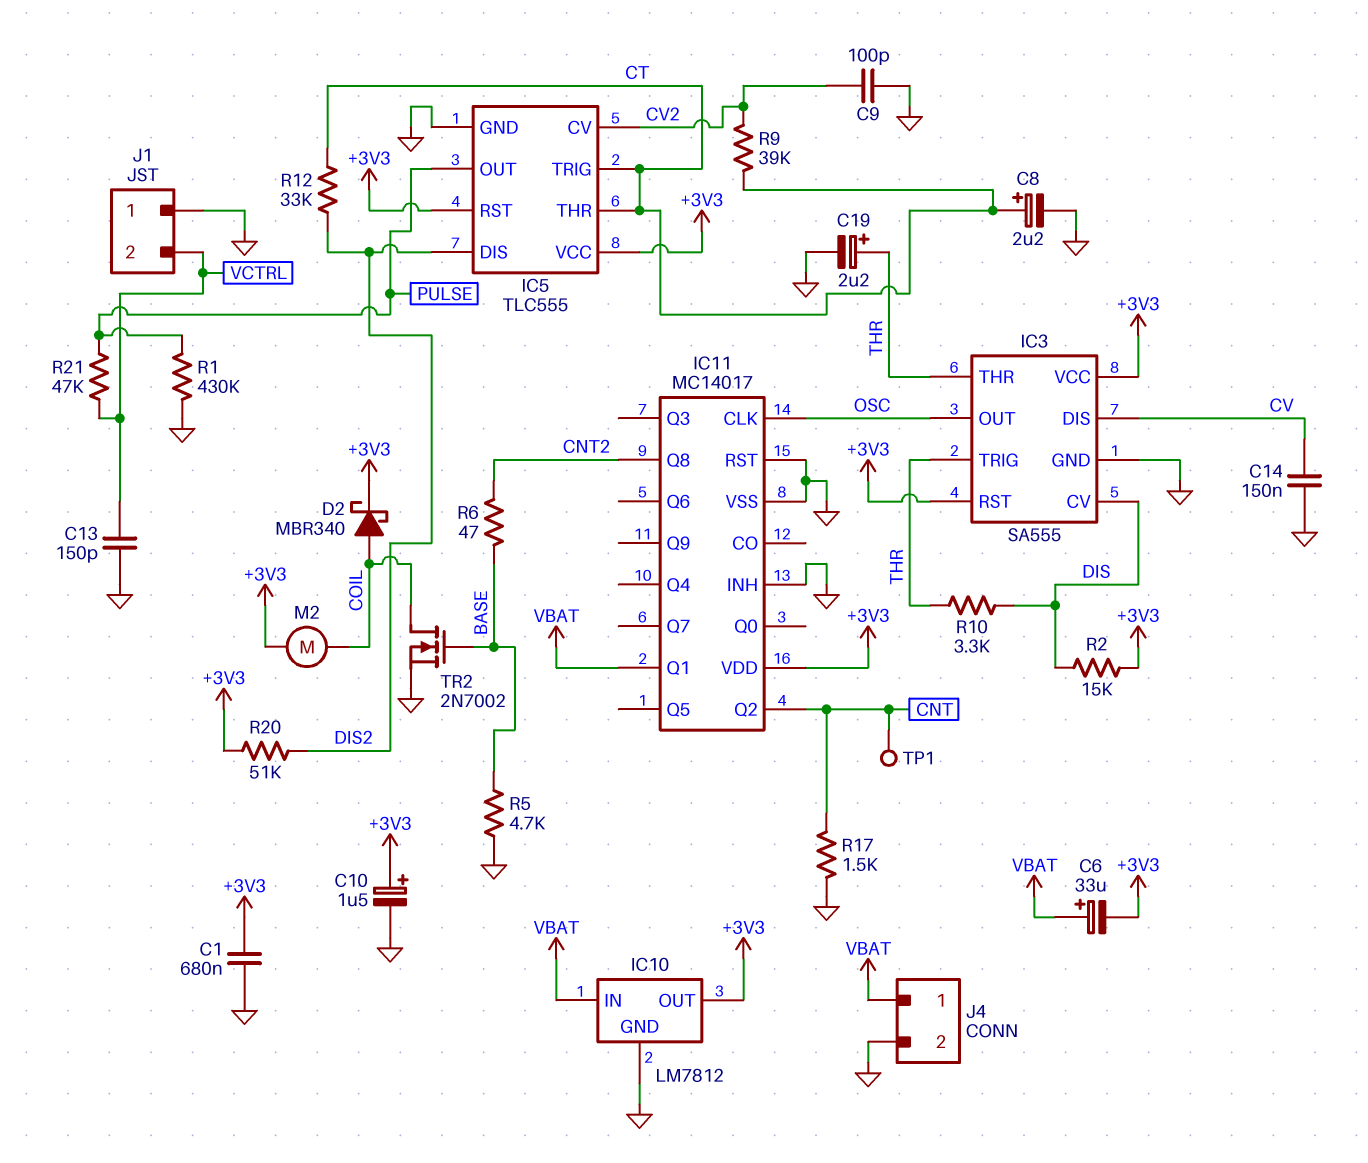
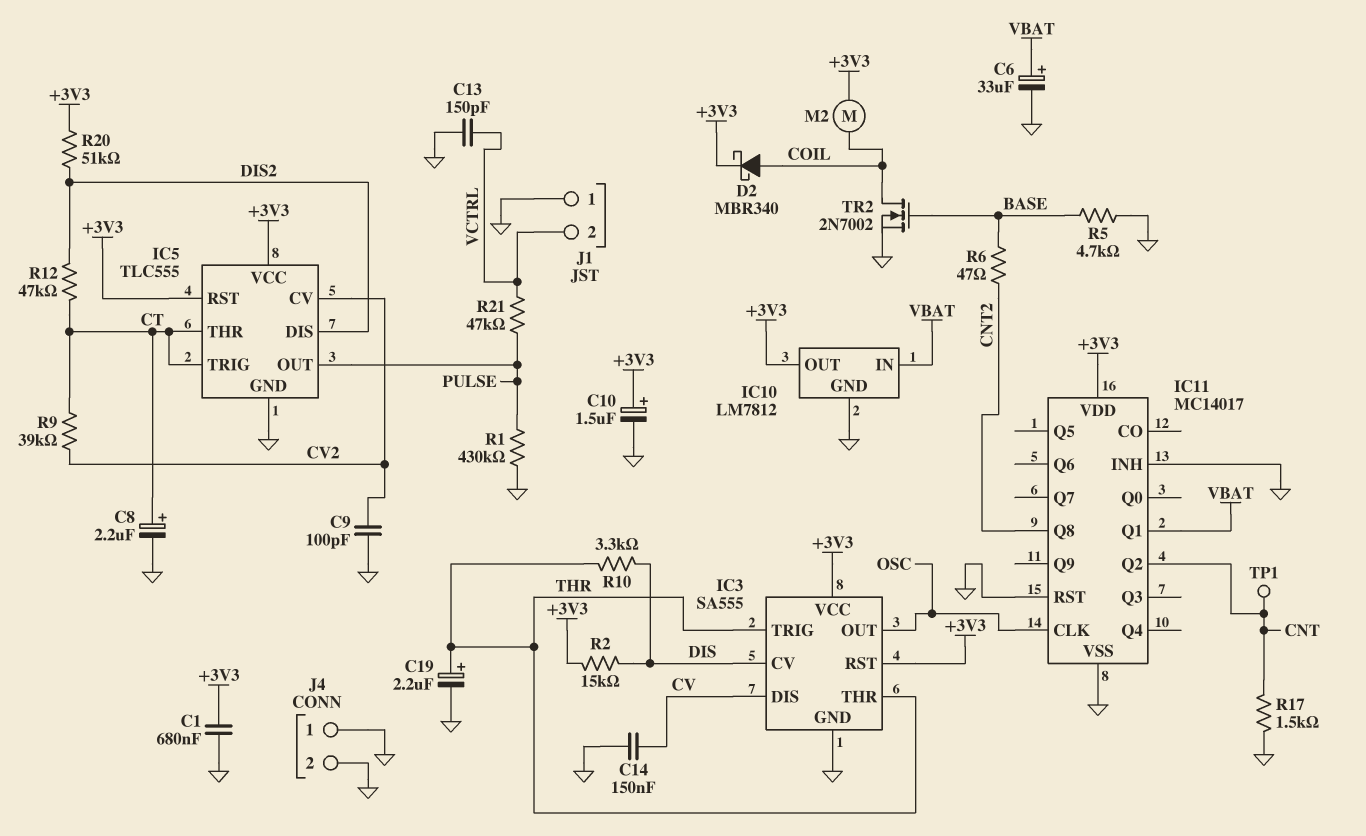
C6: 33uF (plus VBAT, minus +3V3) -> 33uF (plus VBAT, minus GND)
J4 pin 1: VBAT -> GND
R12: 33k (CT, DIS2) -> 47k (CT, DIS2)

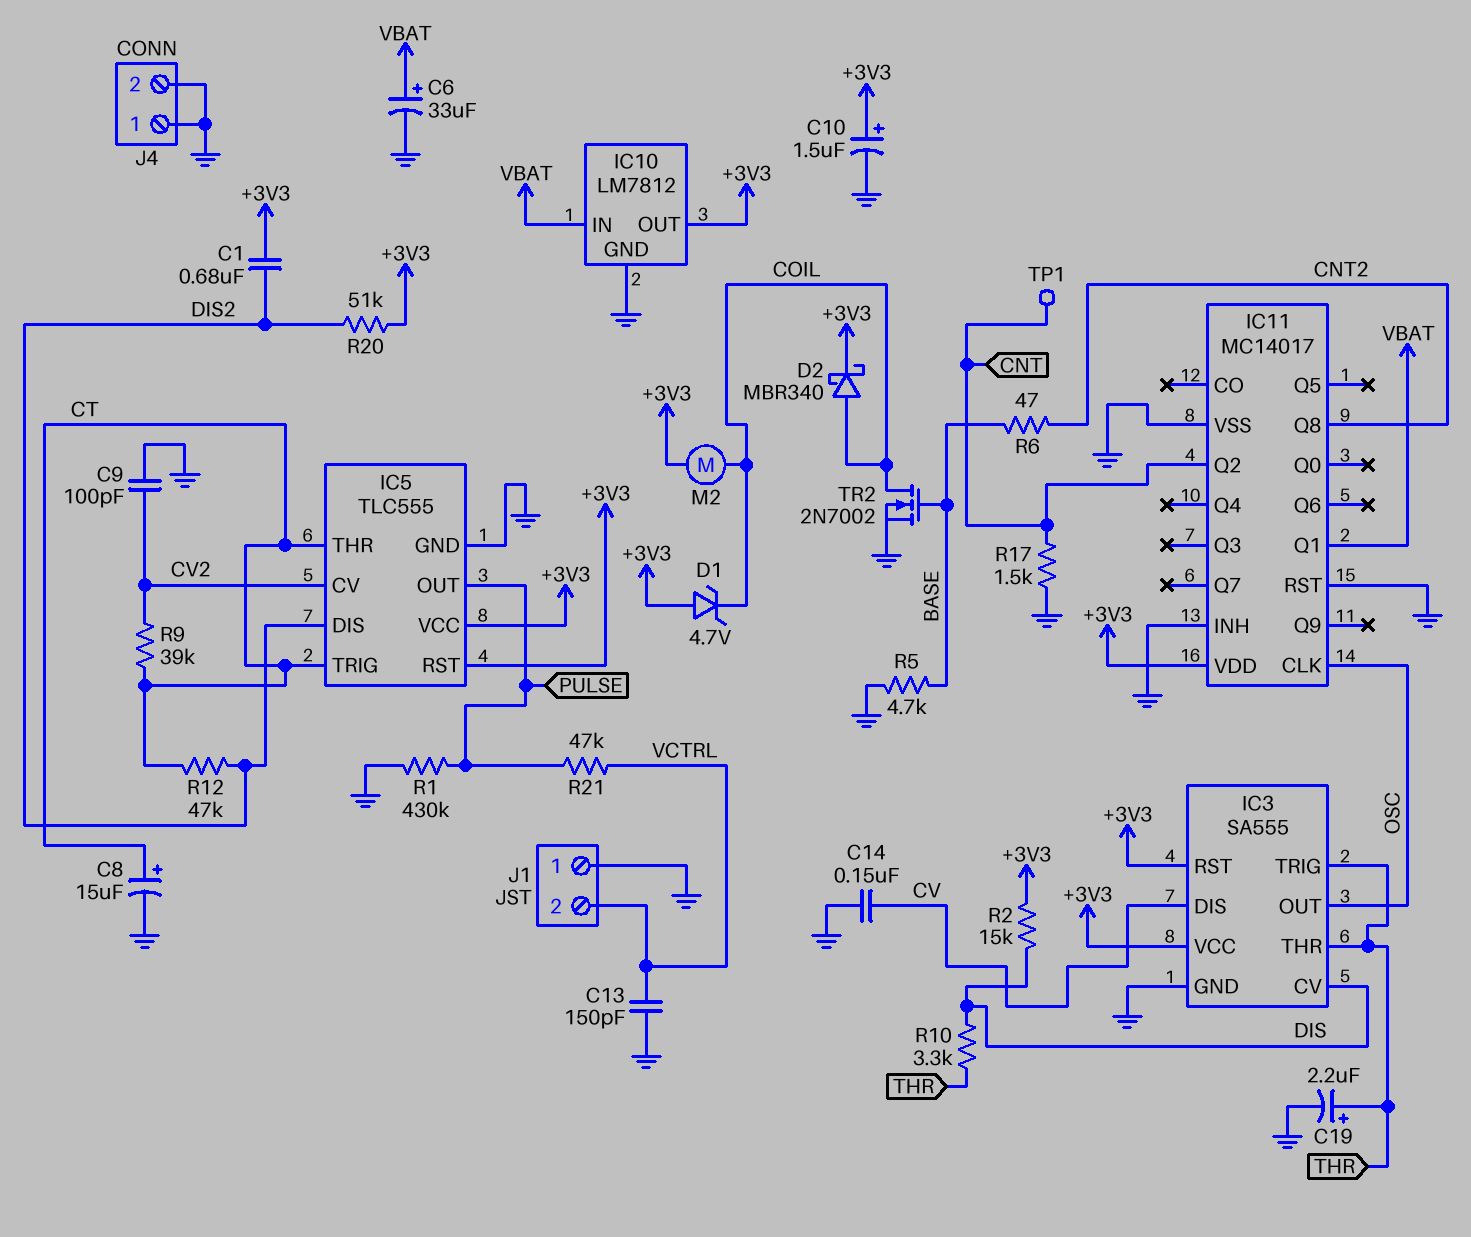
C1: 680nF (+3V3, GND) -> 680nF (+3V3, DIS2)
C8: 2.2uF (plus CT, minus GND) -> 15uF (plus CT, minus GND)
D1: none -> zener 4.7V (A +3V3, K COIL)

